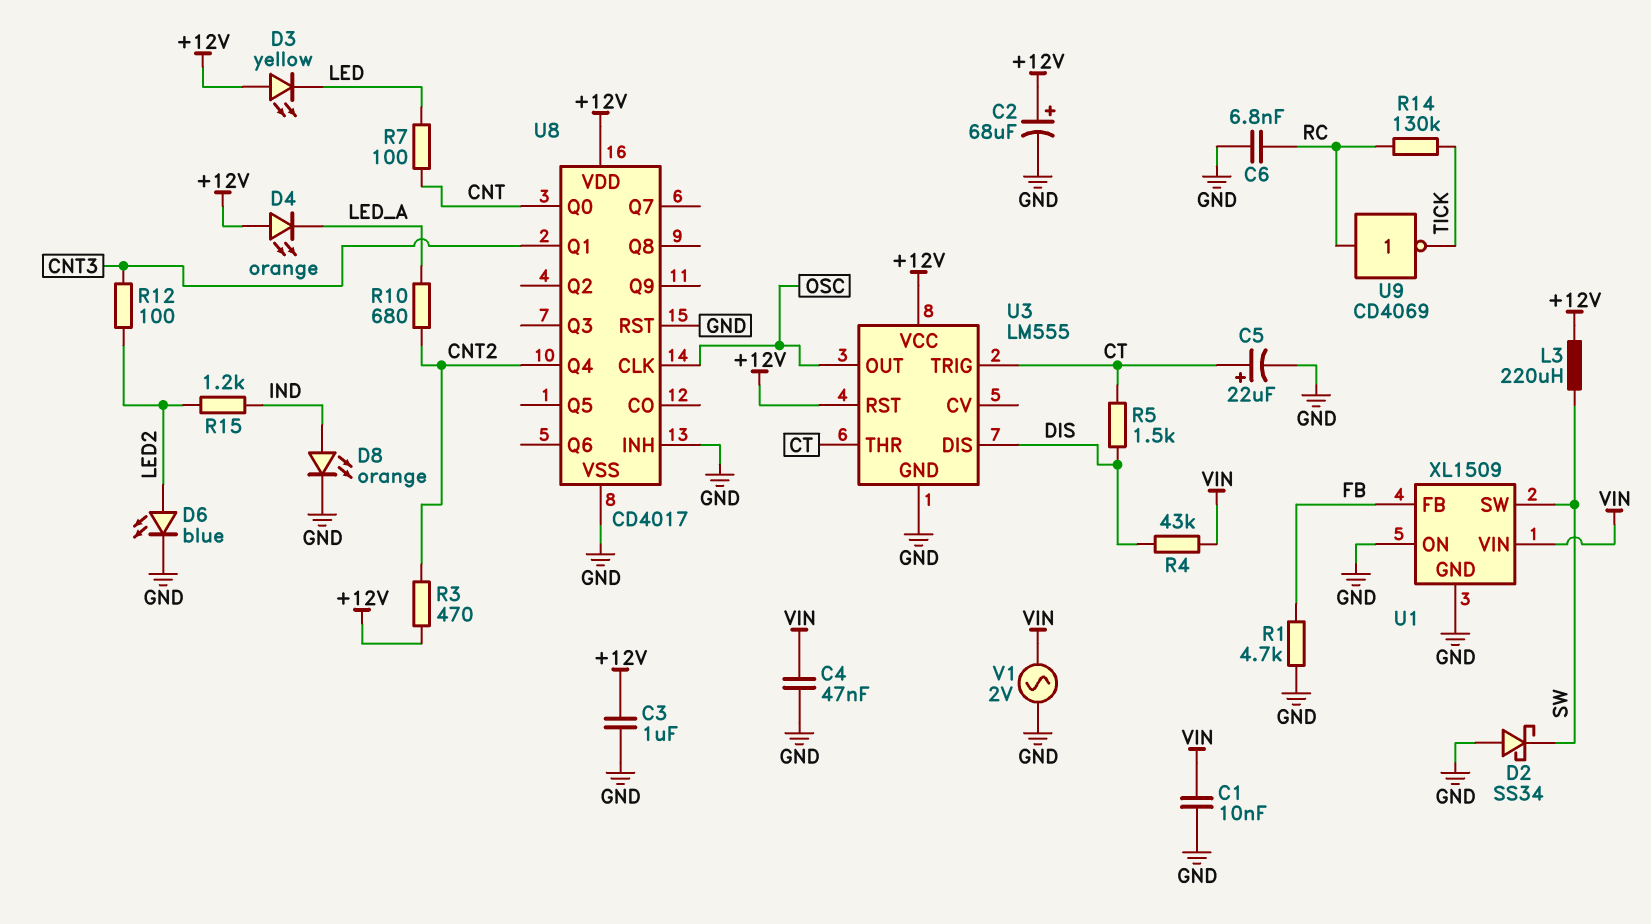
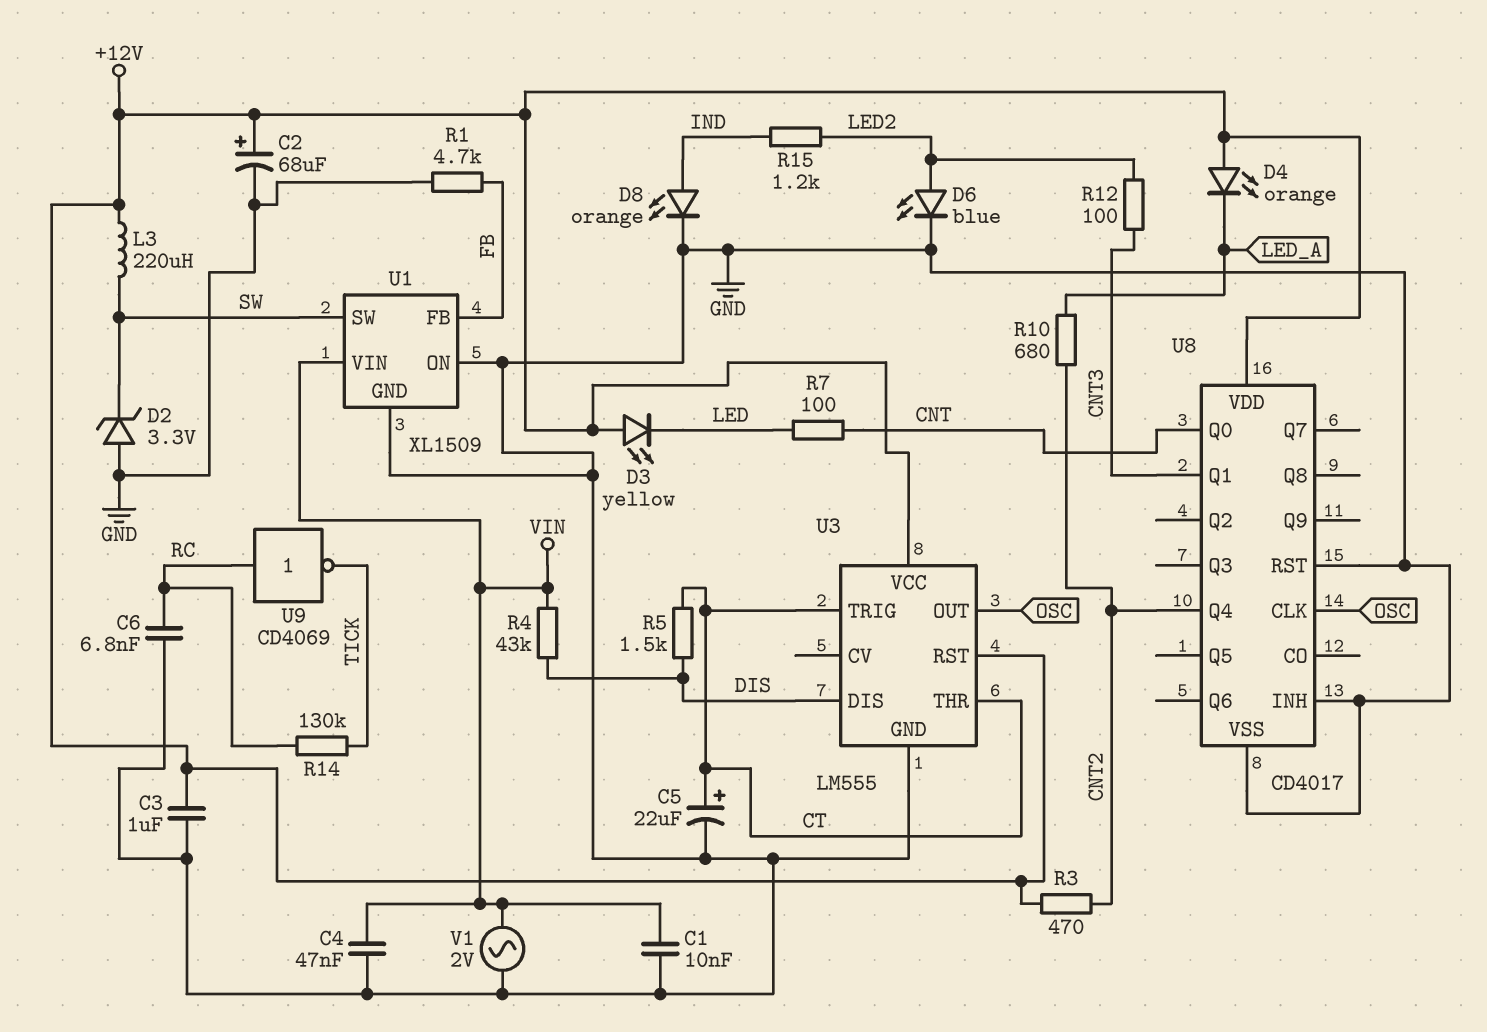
D2: schottky SS34 (A GND, K SW) -> zener 3.3V (A GND, K SW)

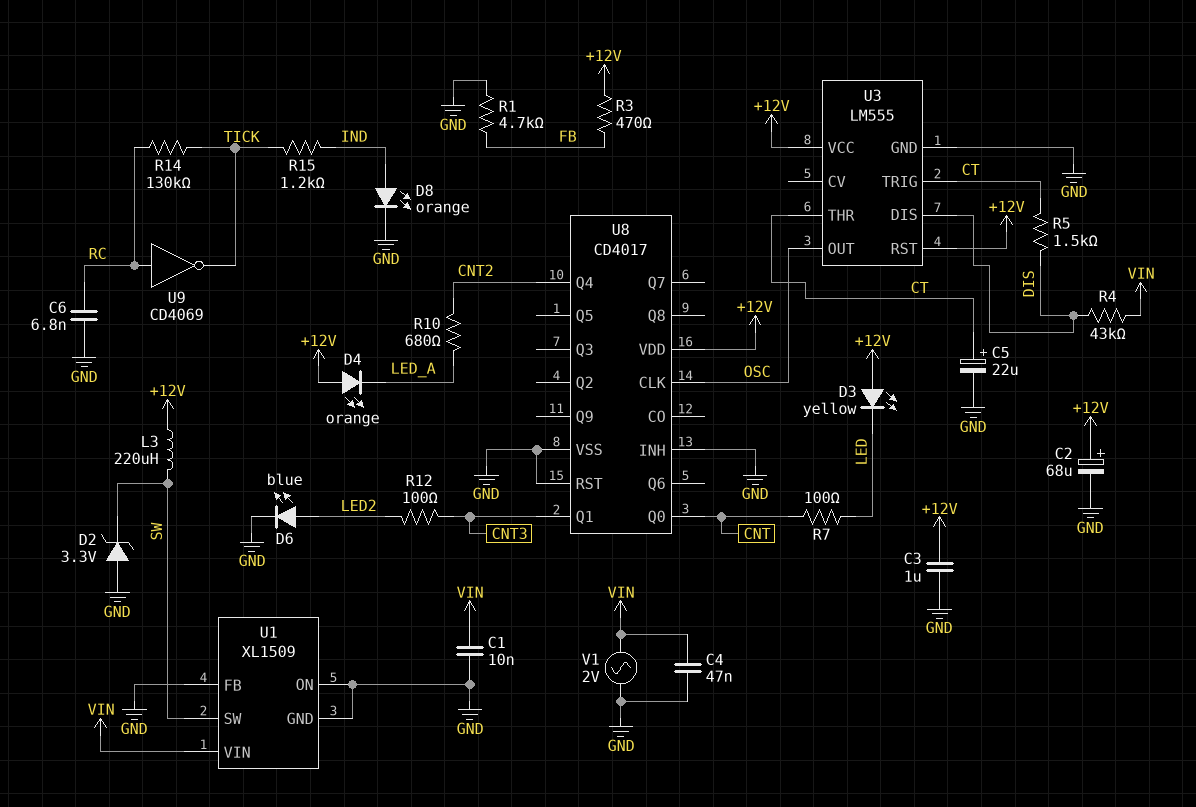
R3: 470 (+12V, CNT2) -> 470 (+12V, FB)
R15: 1.2k (IND, LED2) -> 1.2k (IND, TICK)
U1 pin FB: FB -> GND

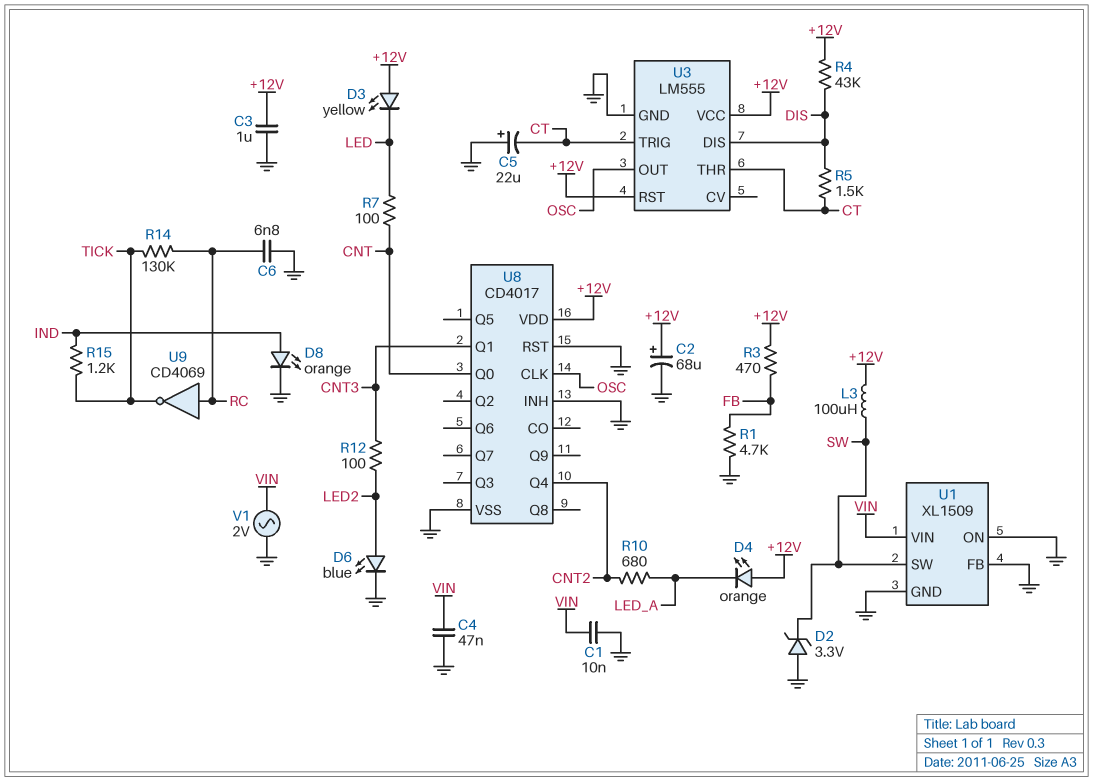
C5: 22uF (plus CT, minus GND) -> 22uF (plus GND, minus CT)
L3: 220uH (+12V, SW) -> 100uH (+12V, SW)
R4: 43k (DIS, VIN) -> 43k (+12V, DIS)

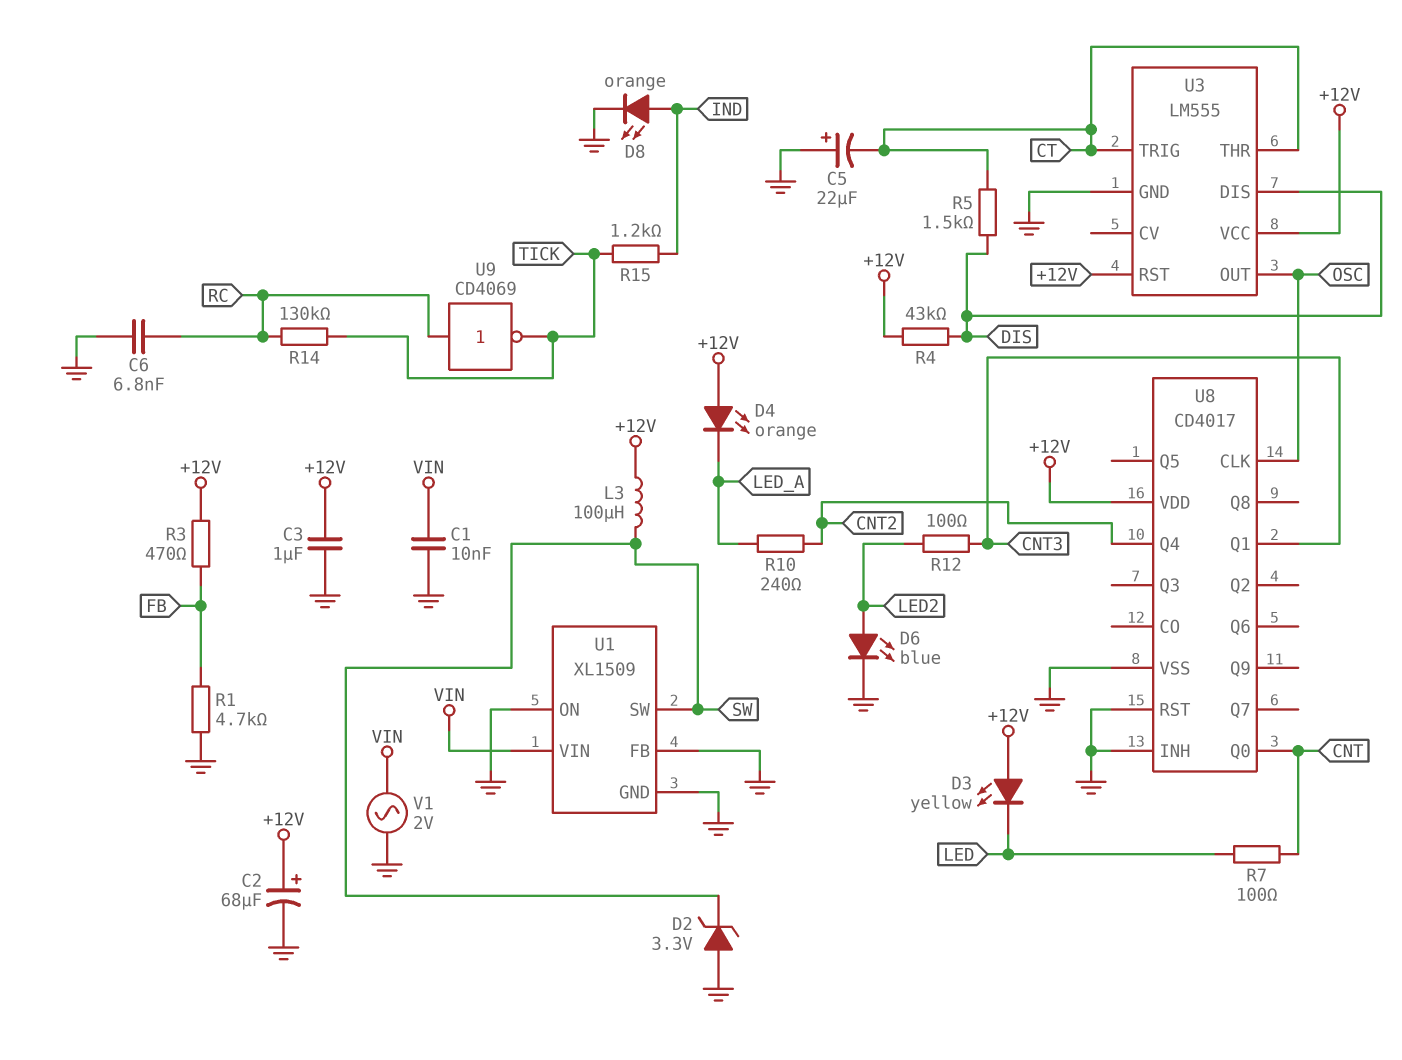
C4: 47nF (GND, VIN) -> none
R10: 680 (CNT2, LED_A) -> 240 (CNT2, LED_A)

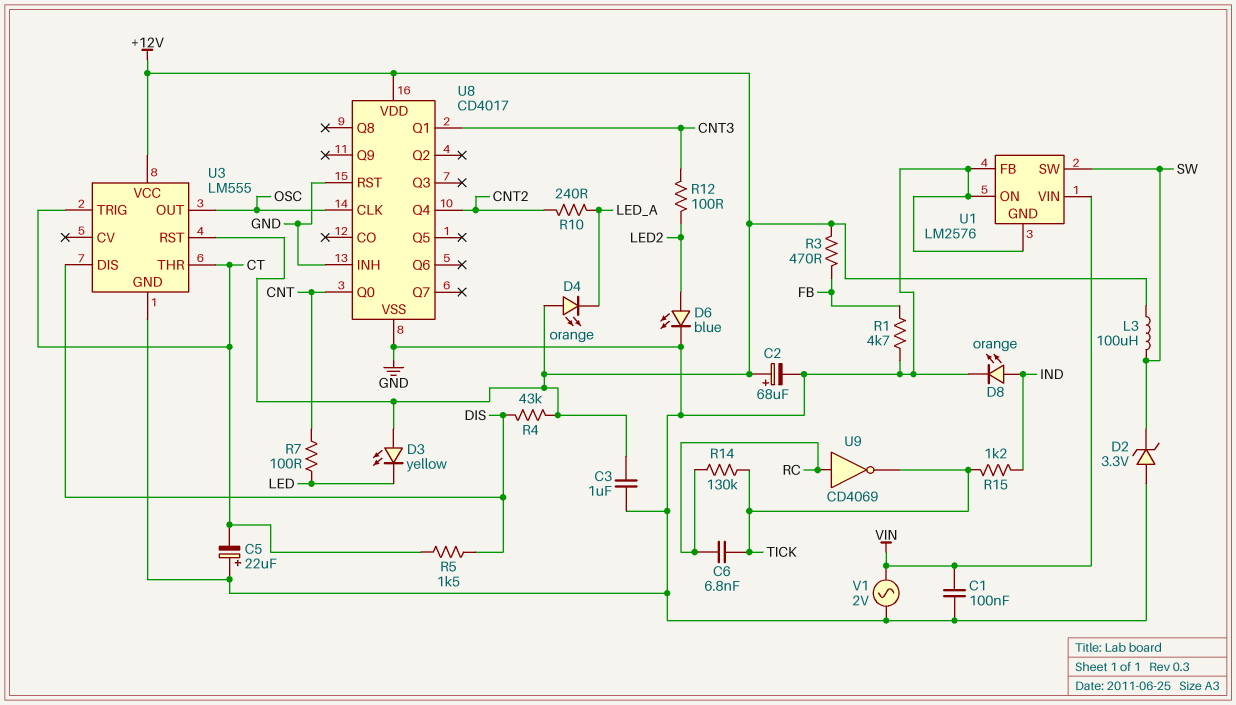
C1: 10nF (GND, VIN) -> 100nF (GND, VIN)
C6: 6.8nF (GND, RC) -> 6.8nF (RC, TICK)
U1: XL1509 -> LM2576

